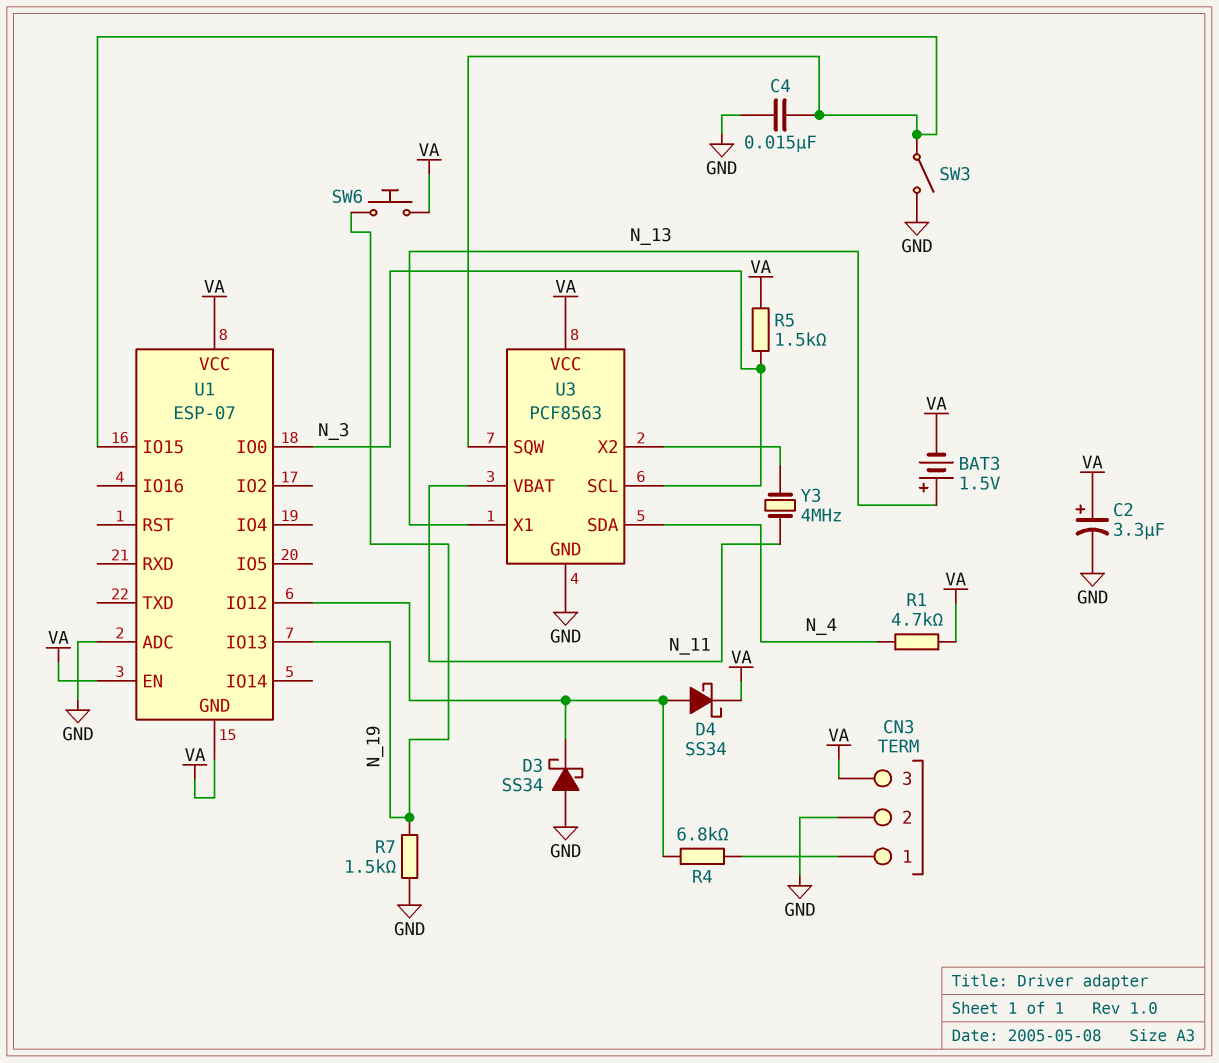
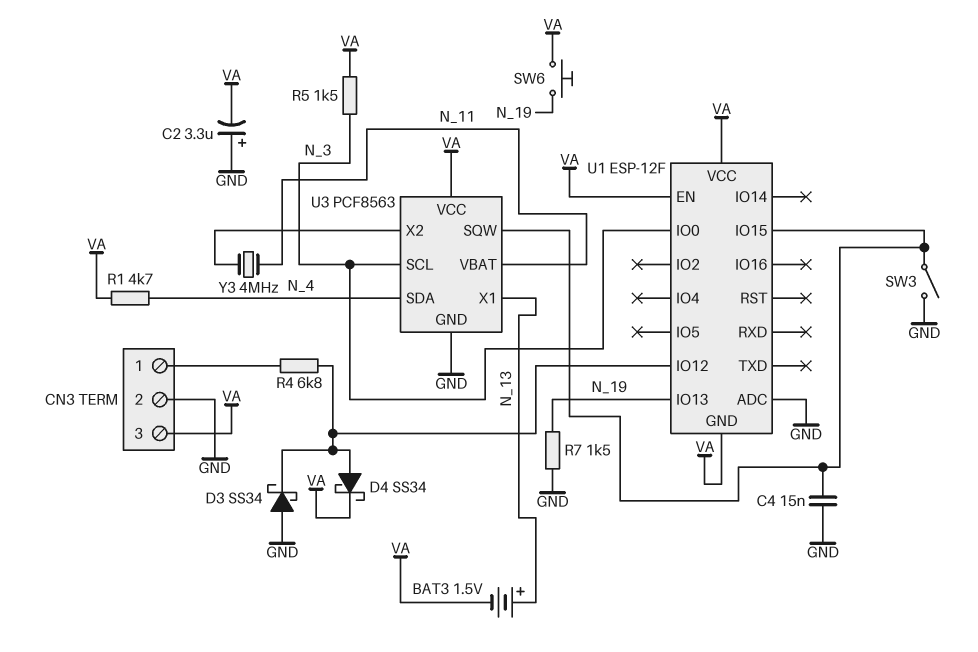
C2: 3.3uF (plus VA, minus GND) -> 3.3uF (plus GND, minus VA)
U1: ESP-07 -> ESP-12F

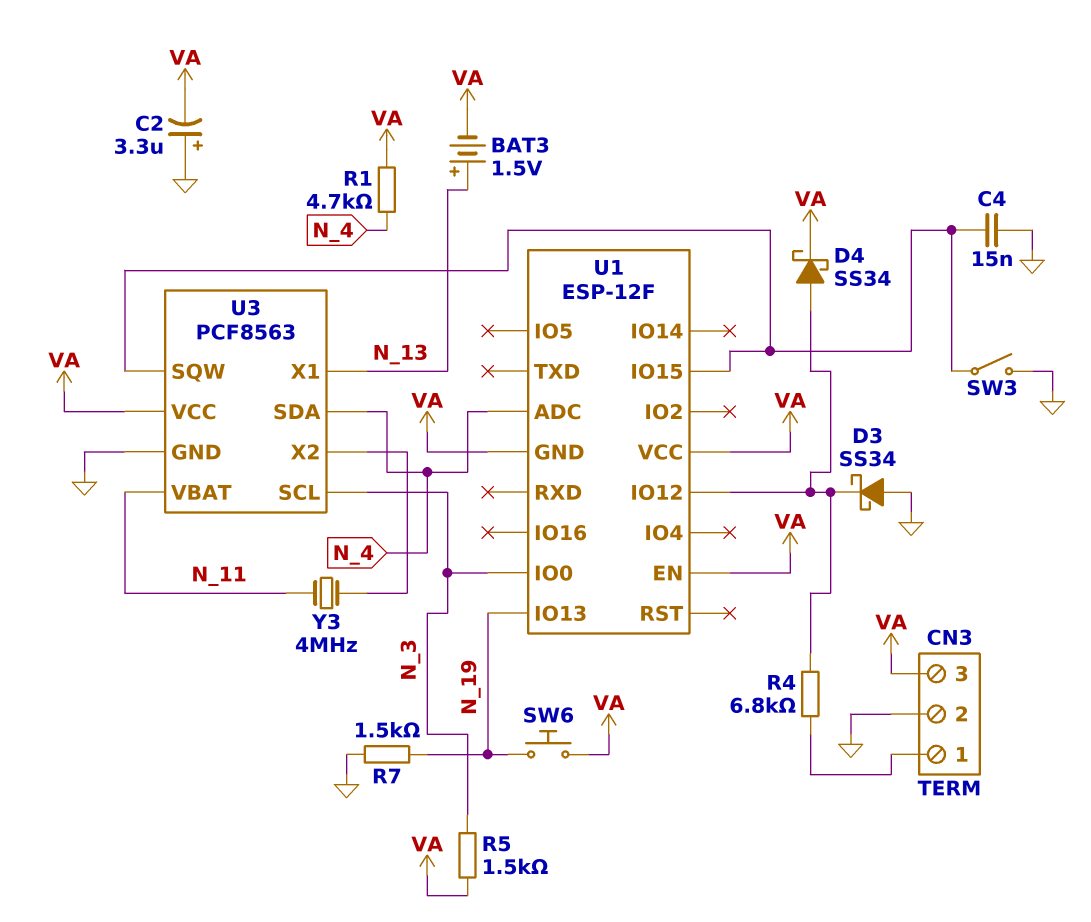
U1 pin ADC: GND -> N_4

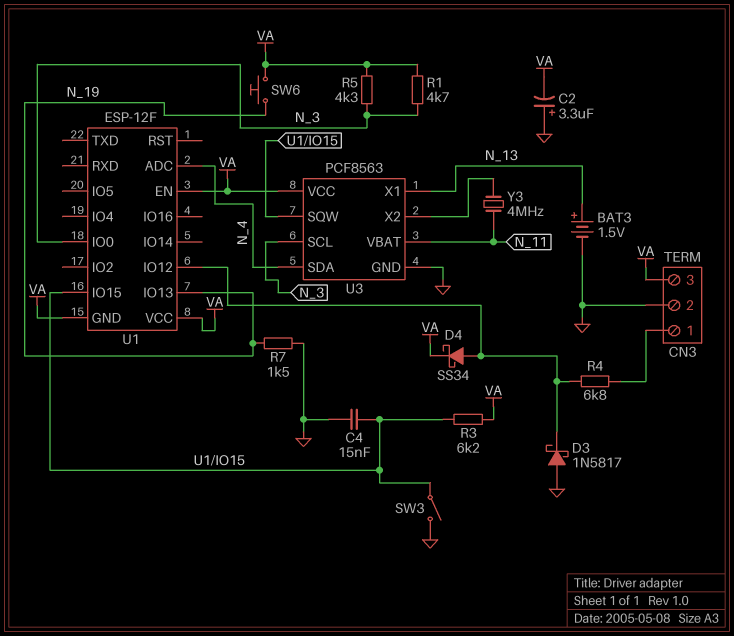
BAT3: 1.5V (plus N_13, minus VA) -> 1.5V (plus N_13, minus GND)
D3: schottky SS34 (A GND, K U1/IO12) -> schottky 1N5817 (A GND, K U1/IO12)
R1: 4.7k (N_4, VA) -> 4.7k (N_3, VA)
R3: none -> 6.2k (U1/IO15, VA)
R5: 1.5k (N_3, VA) -> 4.3k (N_3, VA)

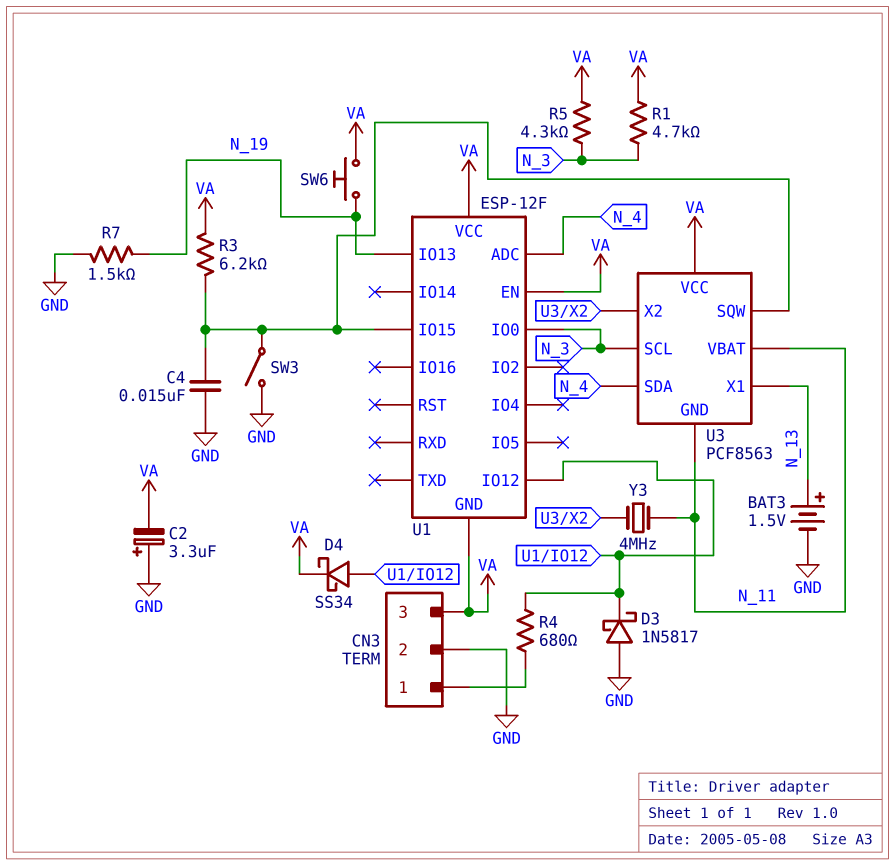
R4: 6.8k (CN3/1, U1/IO12) -> 680 (CN3/1, U1/IO12)
U3 pin GND: GND -> N_11

